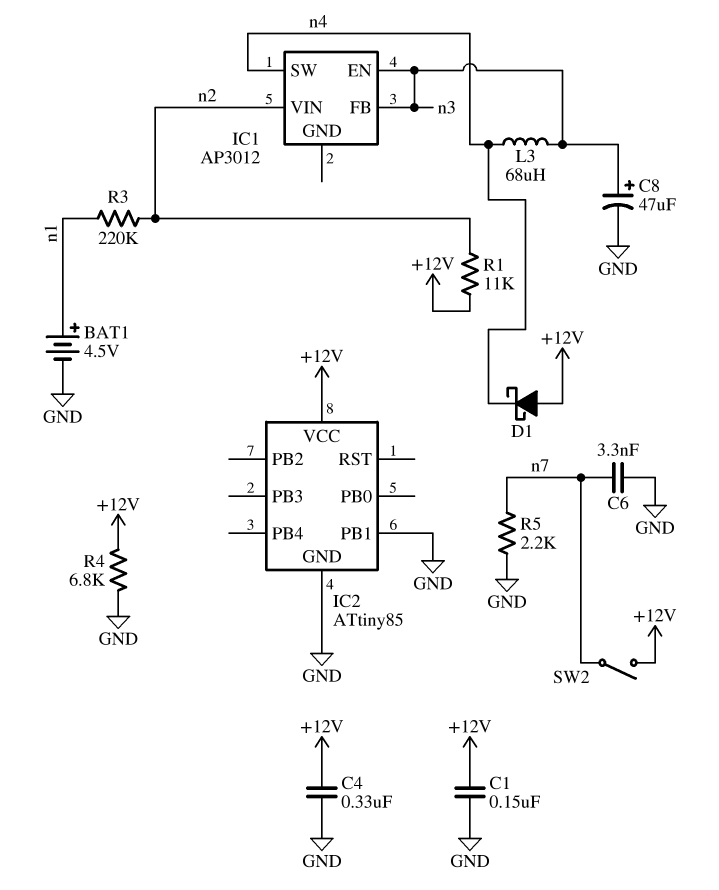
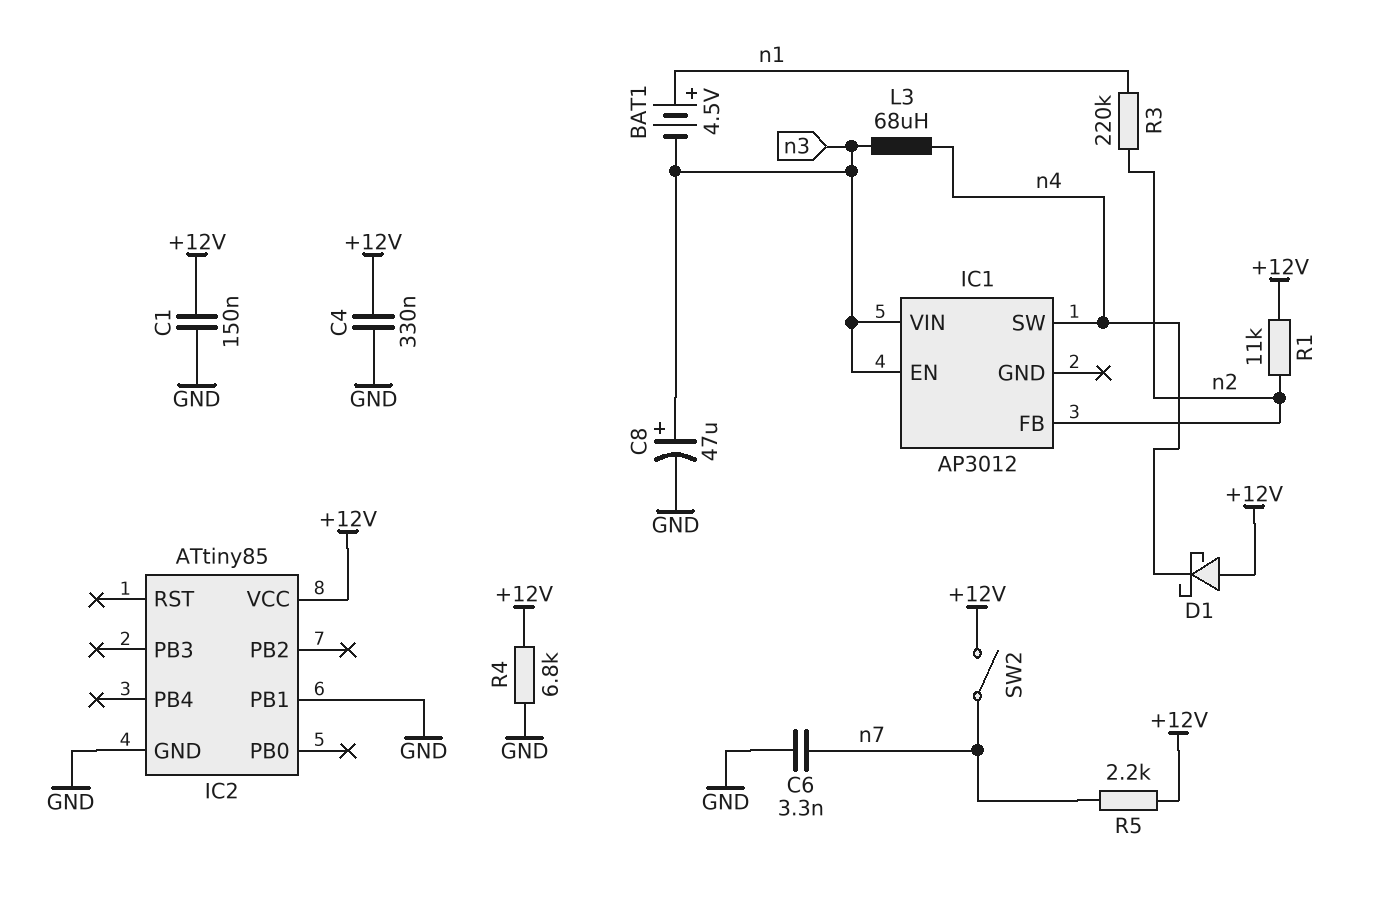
BAT1: 4.5V (plus n1, minus GND) -> 4.5V (plus n1, minus n3)
IC1 pin FB: n3 -> n2
IC1 pin VIN: n2 -> n3
R5: 2.2k (GND, n7) -> 2.2k (+12V, n7)

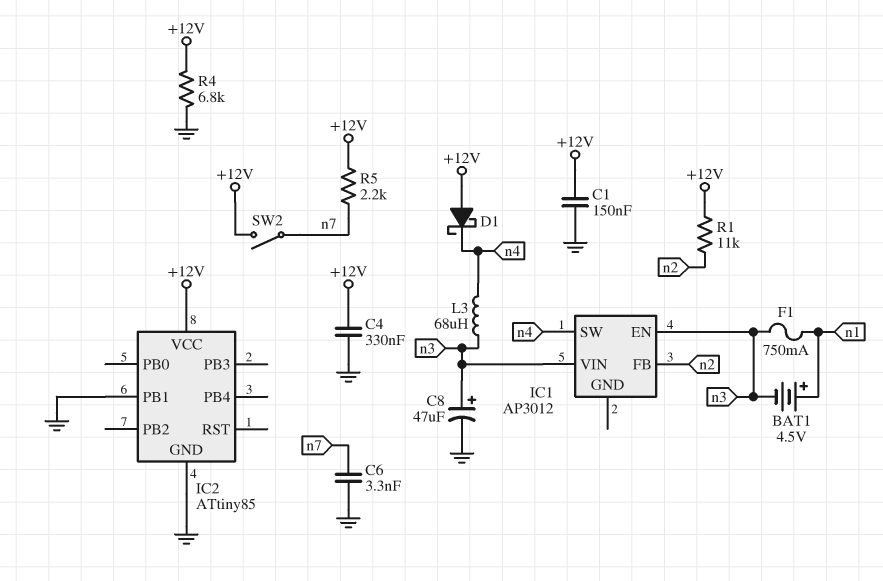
F1: none -> 750mA (n1, n3)
R3: 220k (n1, n2) -> none

